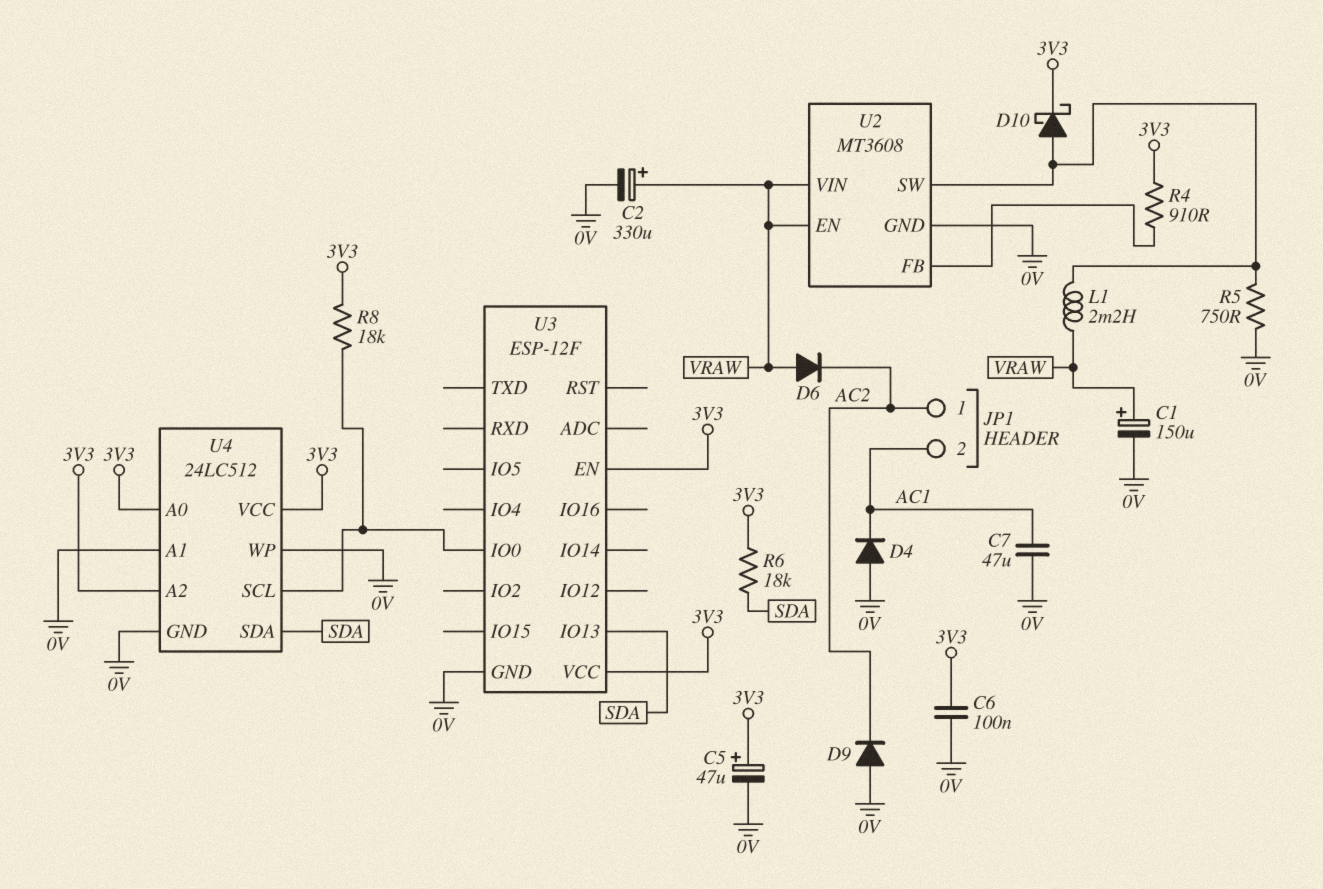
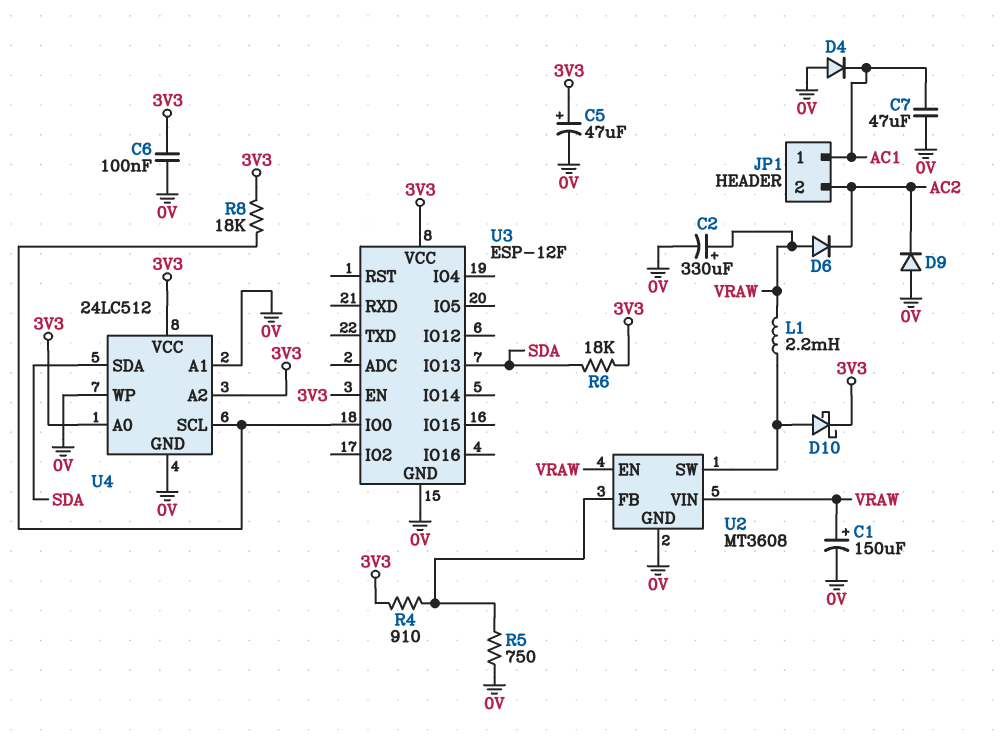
JP1 pin 1: AC2 -> AC1
JP1 pin 2: AC1 -> AC2
R5: 750 (0V, U2/SW) -> 750 (0V, U2/FB)

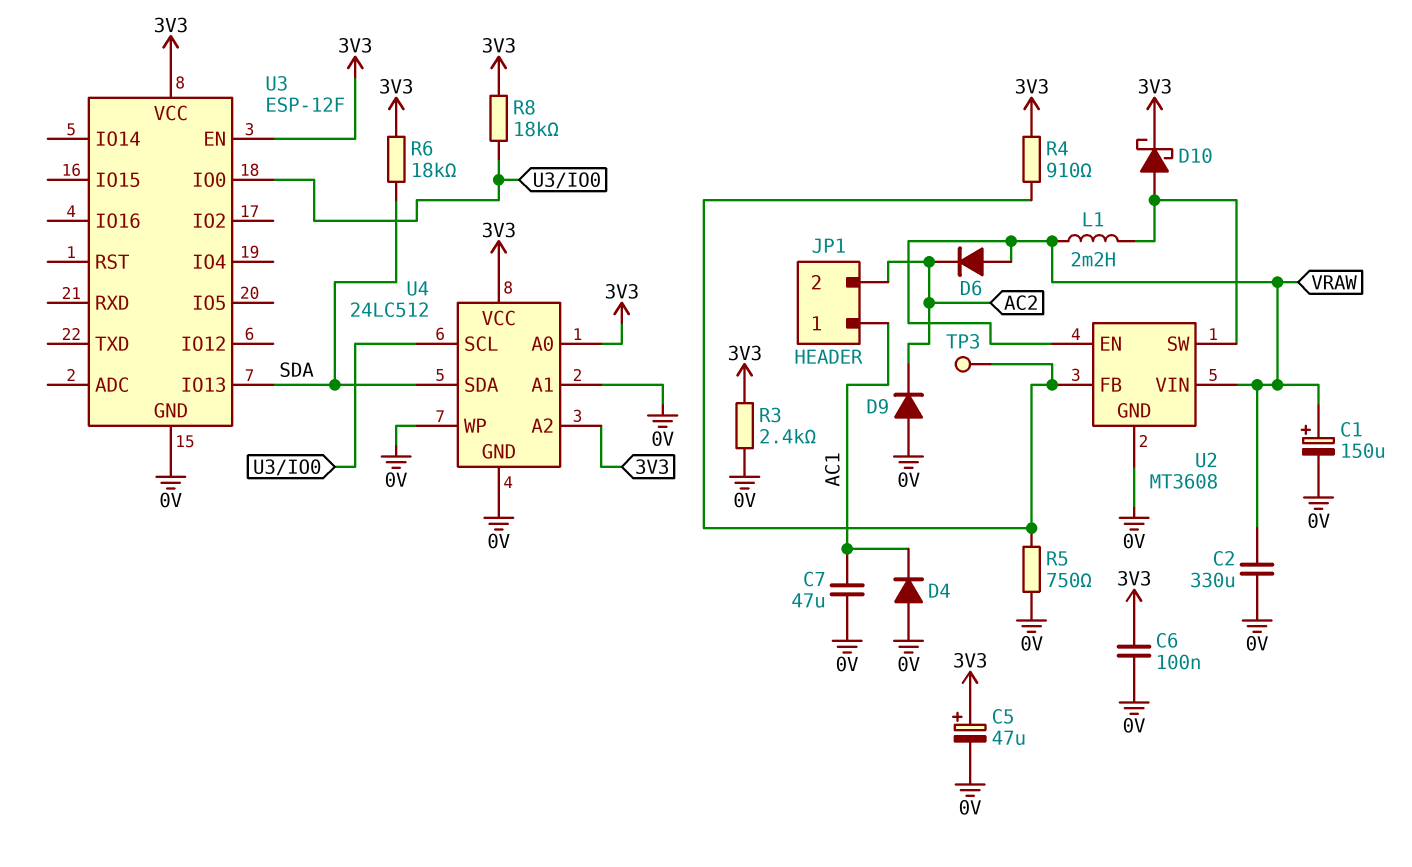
C2: 330uF (plus VRAW, minus 0V) -> 330uF (0V, VRAW)
R3: none -> 2.4k (0V, 3V3)
TP3: none -> test point (U2/FB)

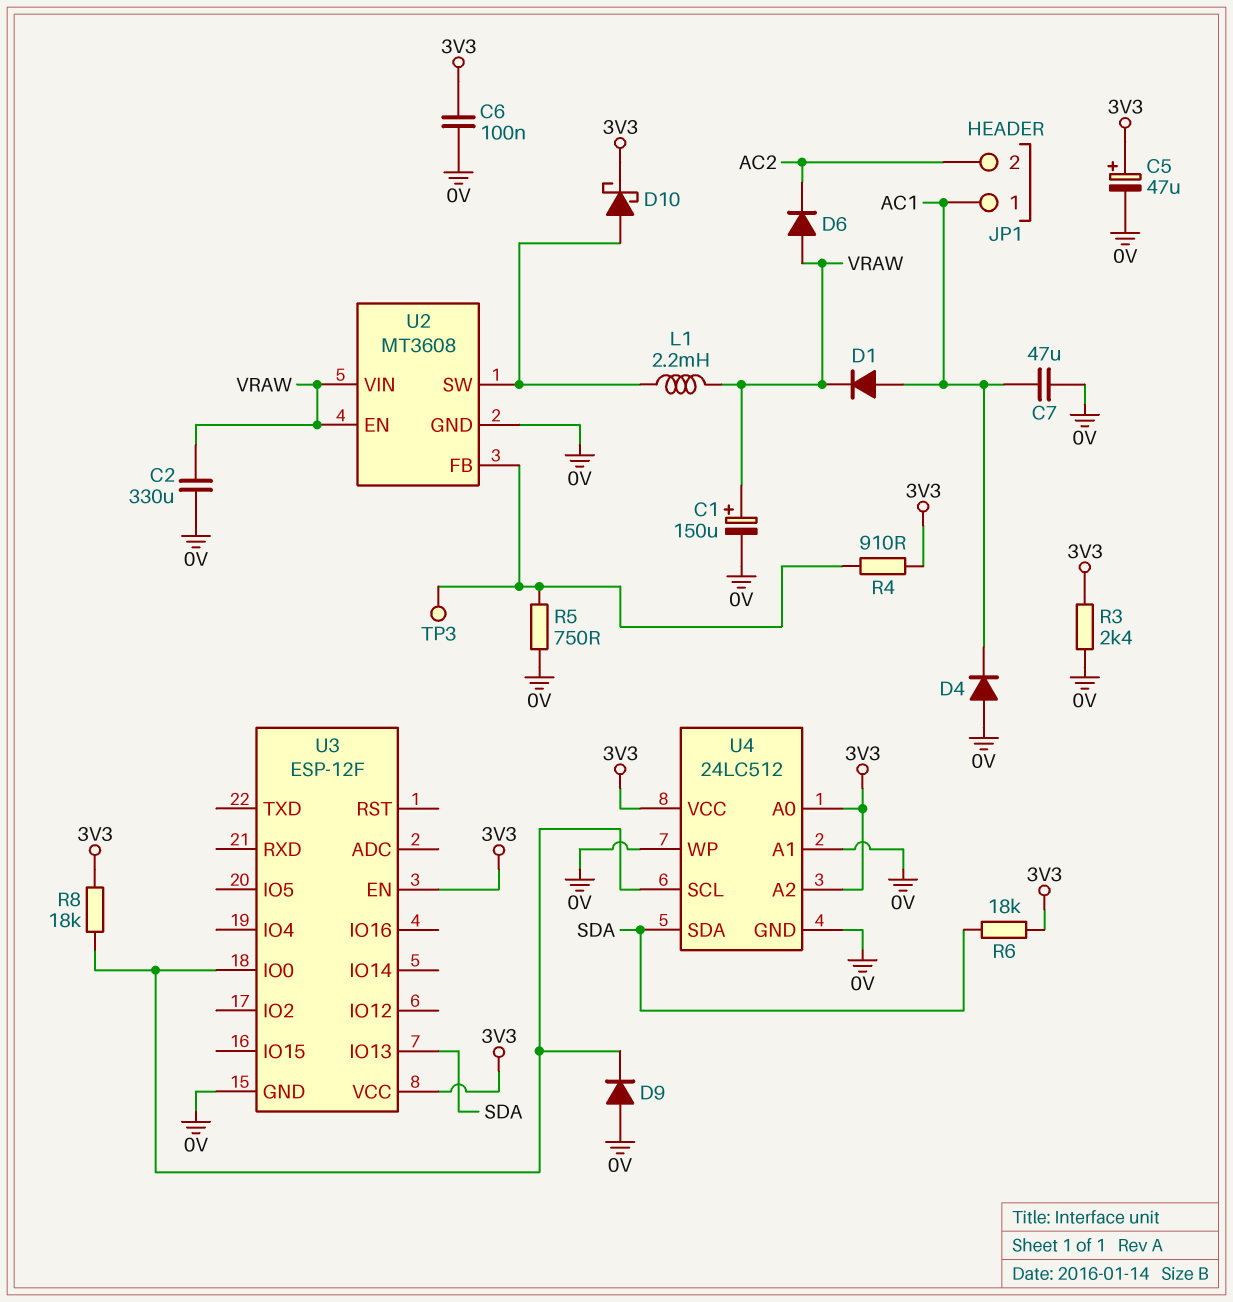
D1: none -> diode (A AC1, K VRAW)
D9: diode (A 0V, K AC2) -> diode (A 0V, K U3/IO0)

